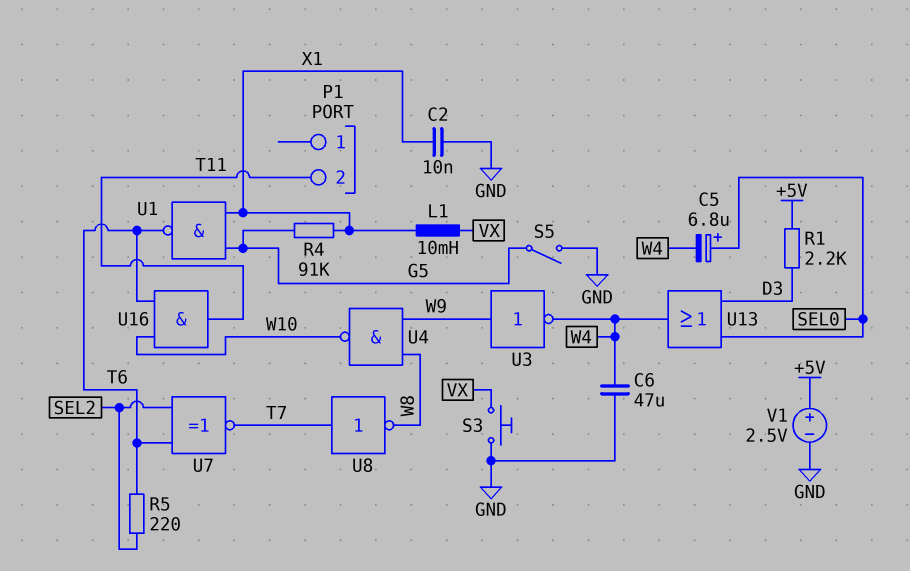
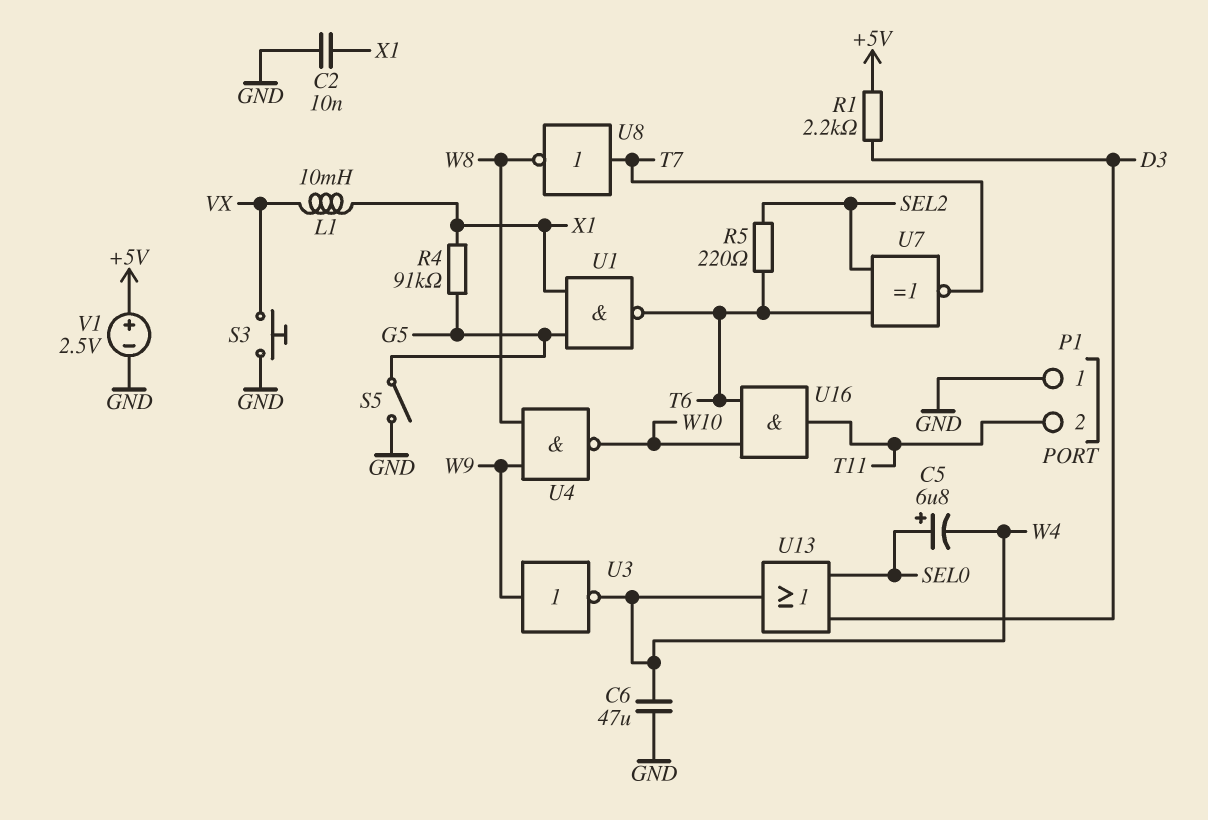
P1 pin 1: none -> GND

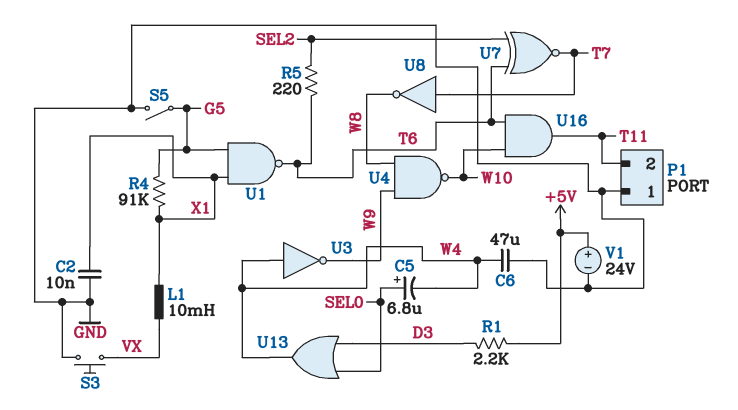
U3: NOT (in W9, out W4) -> NOT (in W4, out W9)
V1: 2.5V (plus +5V, minus GND) -> 24V (plus +5V, minus GND)

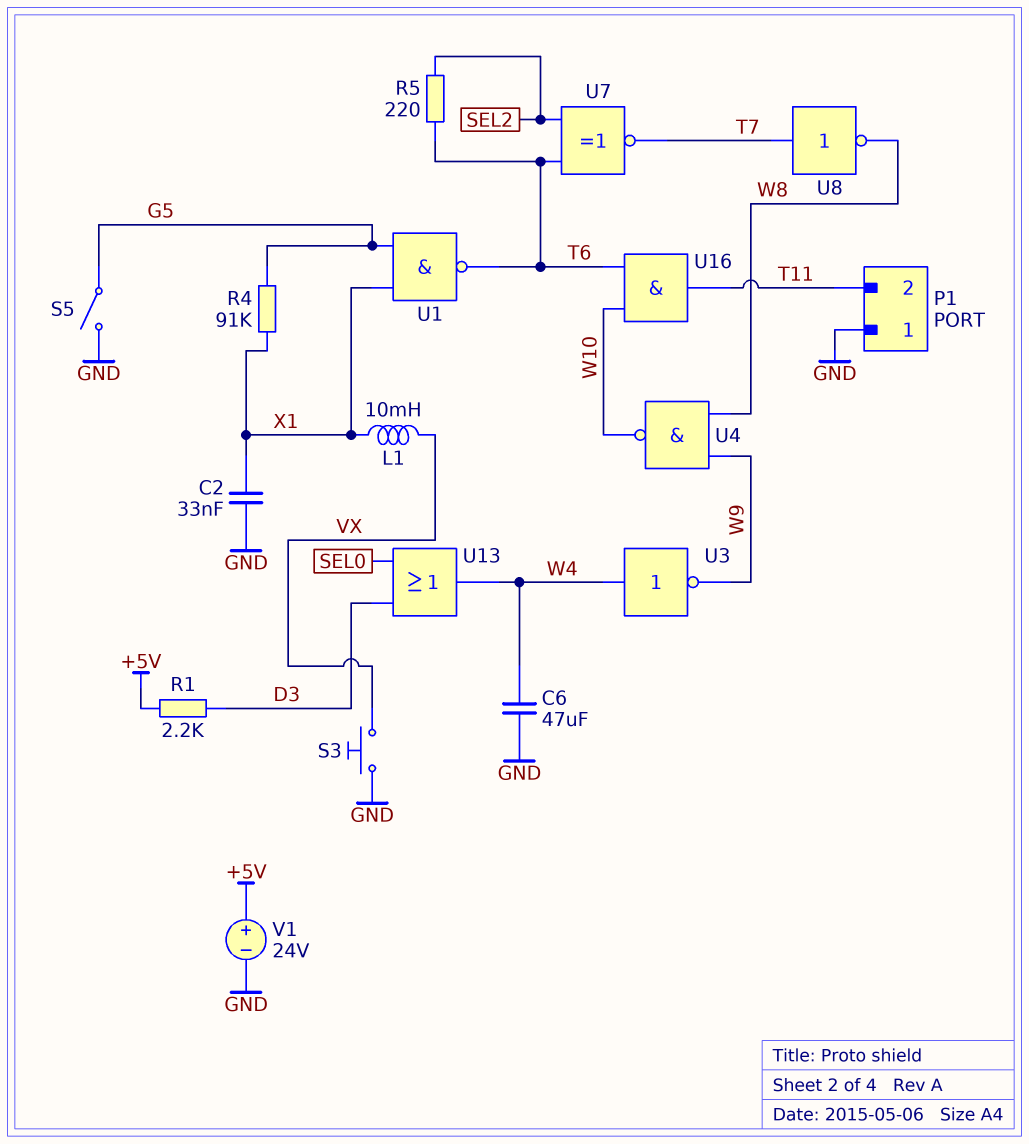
C2: 10nF (GND, X1) -> 33nF (GND, X1)
C5: 6.8uF (plus SEL0, minus W4) -> none

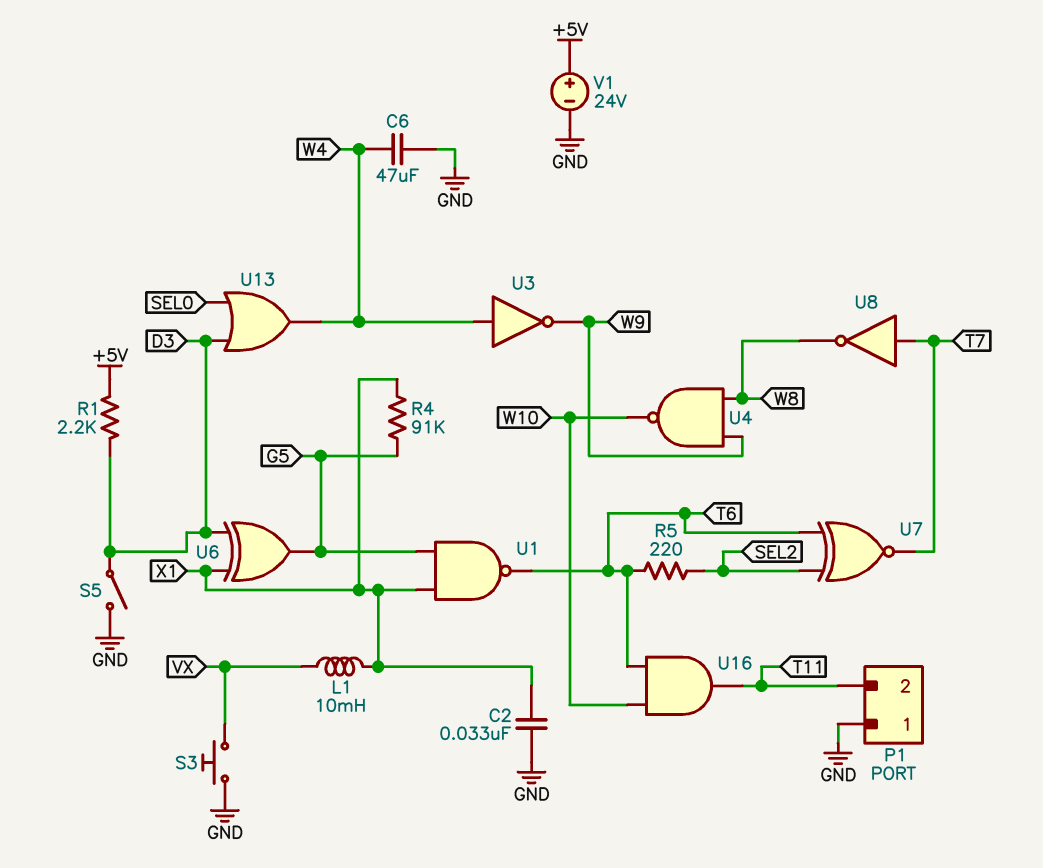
S5: switch (G5, GND) -> switch (D3, GND)
U6: none -> XOR (in D3, in X1, out G5)

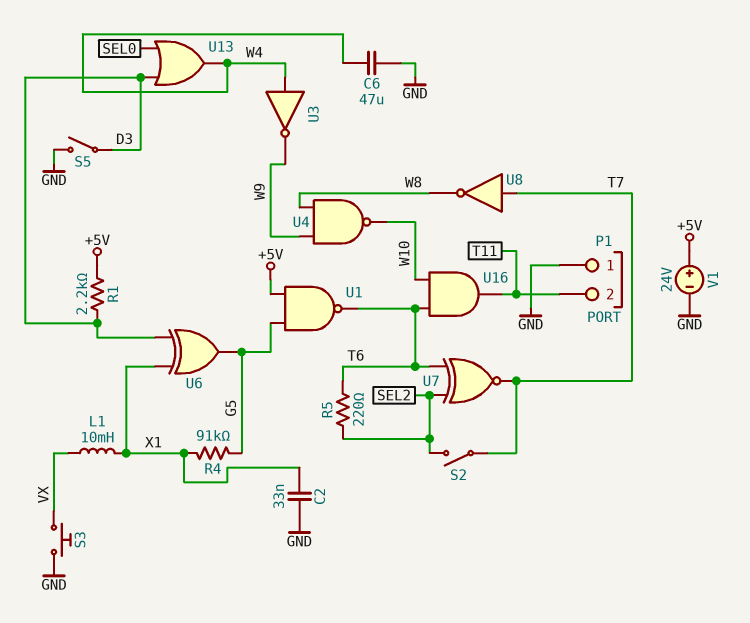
S2: none -> switch (SEL2, T7)
U1: NAND (in G5, in X1, out T6) -> NAND (in +5V, in G5, out T6)

